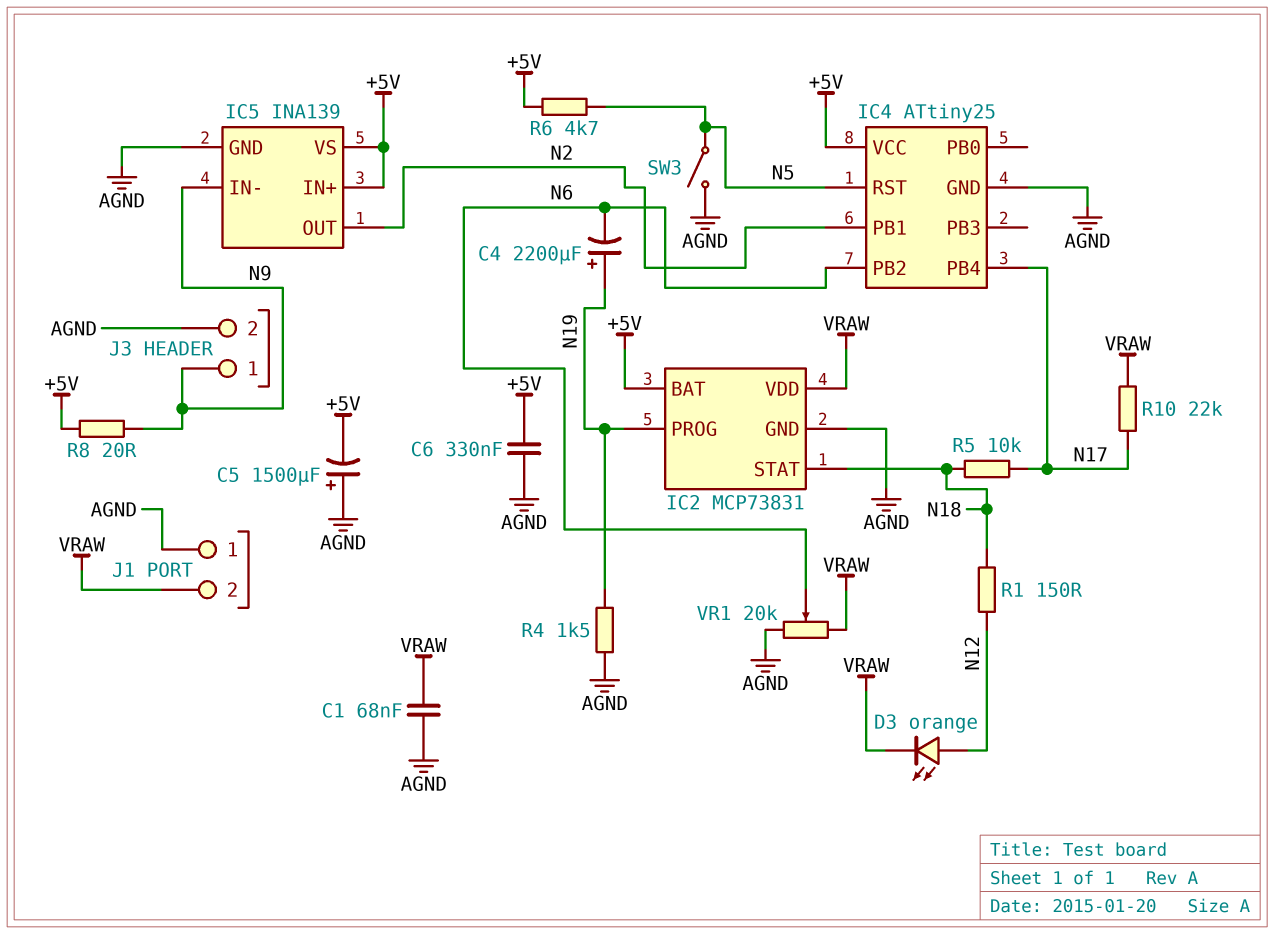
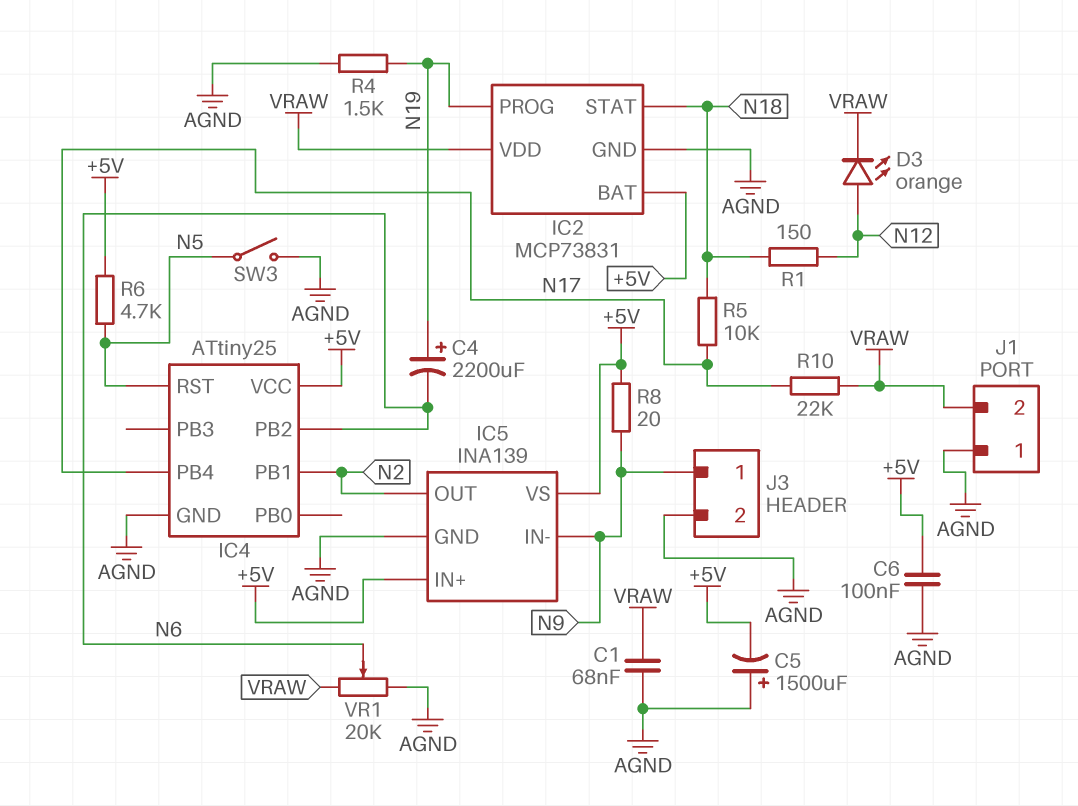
C6: 330nF (+5V, AGND) -> 100nF (+5V, AGND)

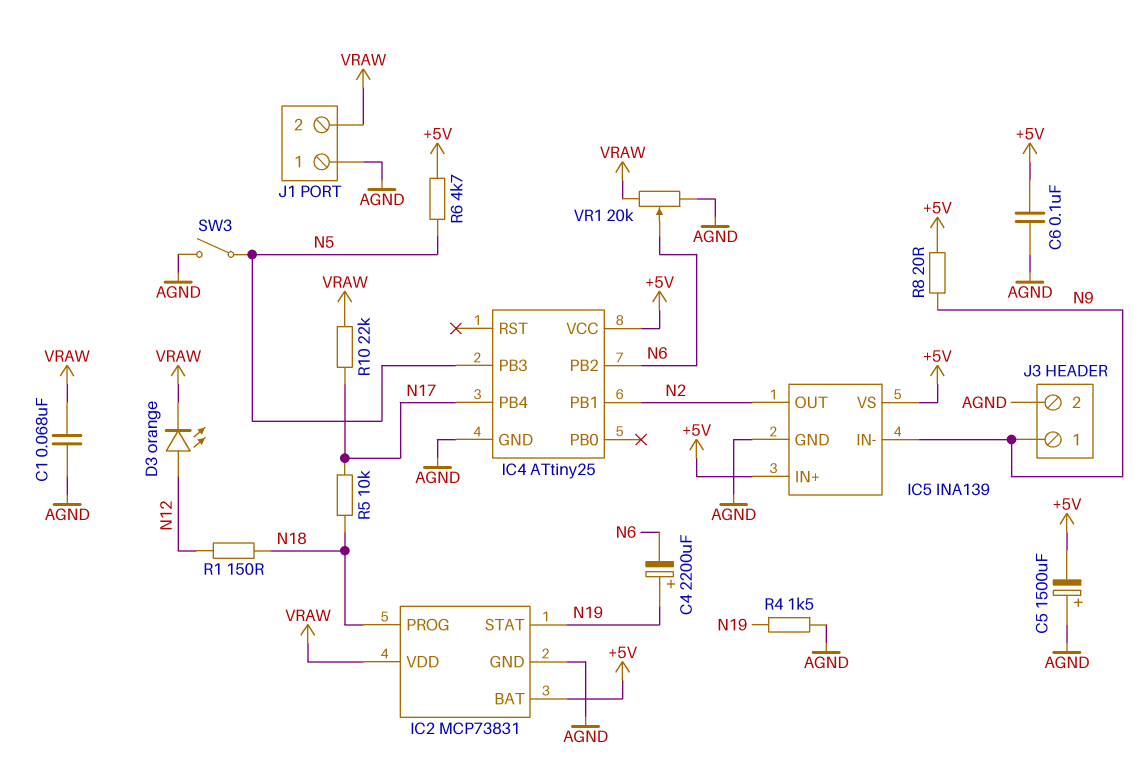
IC2 pin PROG: N19 -> N18
IC2 pin STAT: N18 -> N19
IC4 pin PB3: none -> N5
IC4 pin RST: N5 -> none

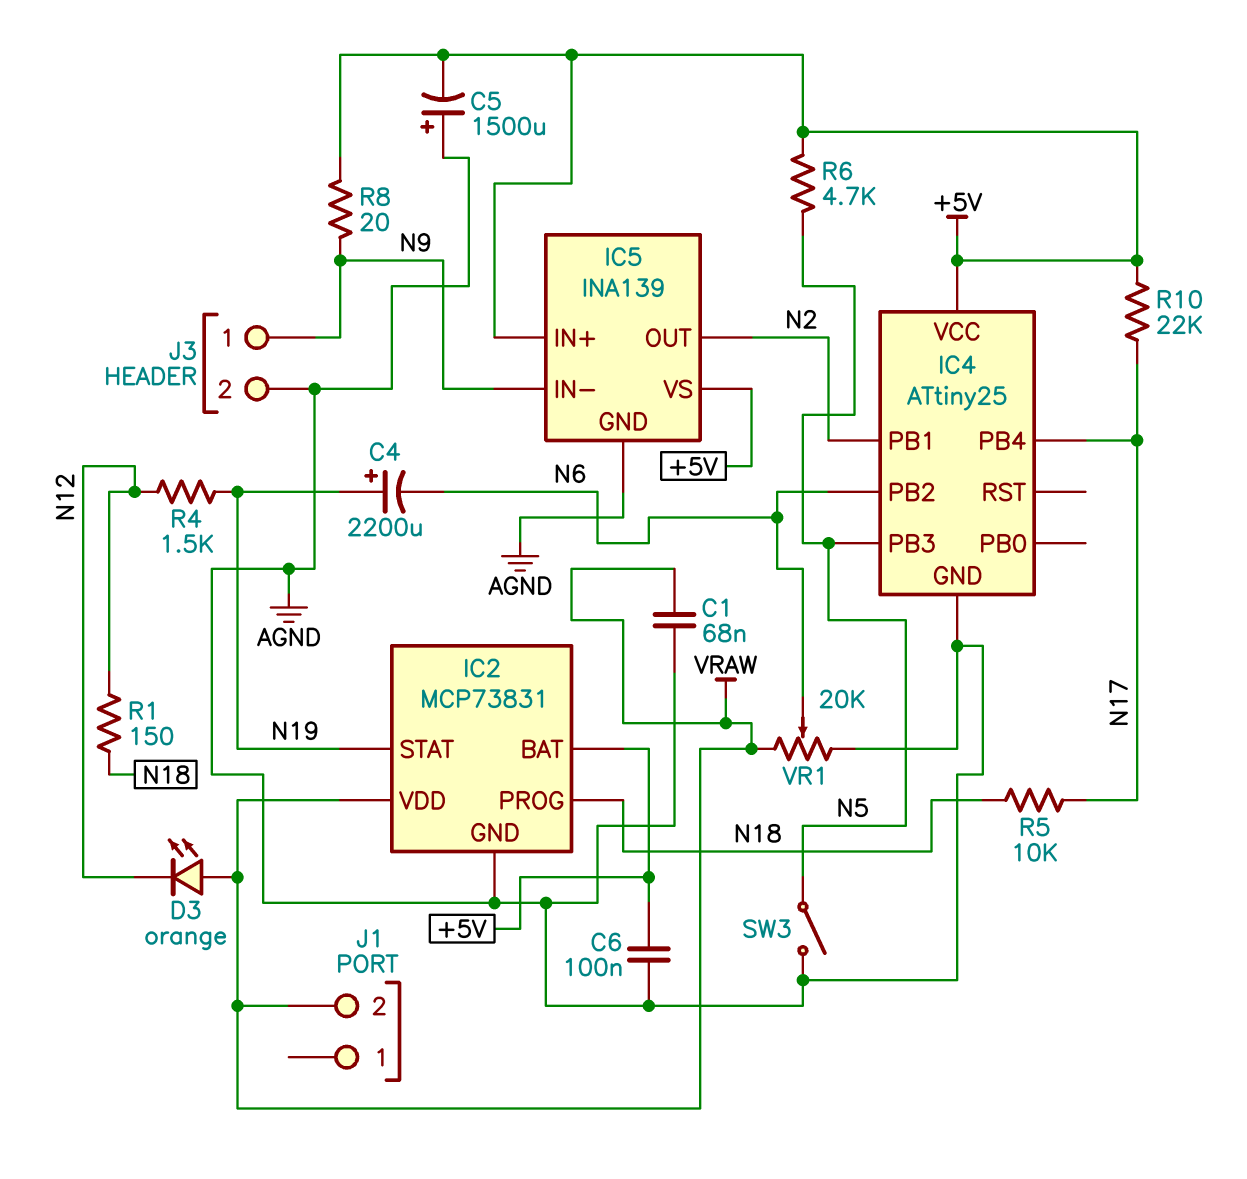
D3: LED orange (A N12, K VRAW) -> LED orange (A VRAW, K N12)
J1 pin 1: AGND -> none
R4: 1.5k (AGND, N19) -> 1.5k (N12, N19)
R10: 22k (N17, VRAW) -> 22k (+5V, N17)

